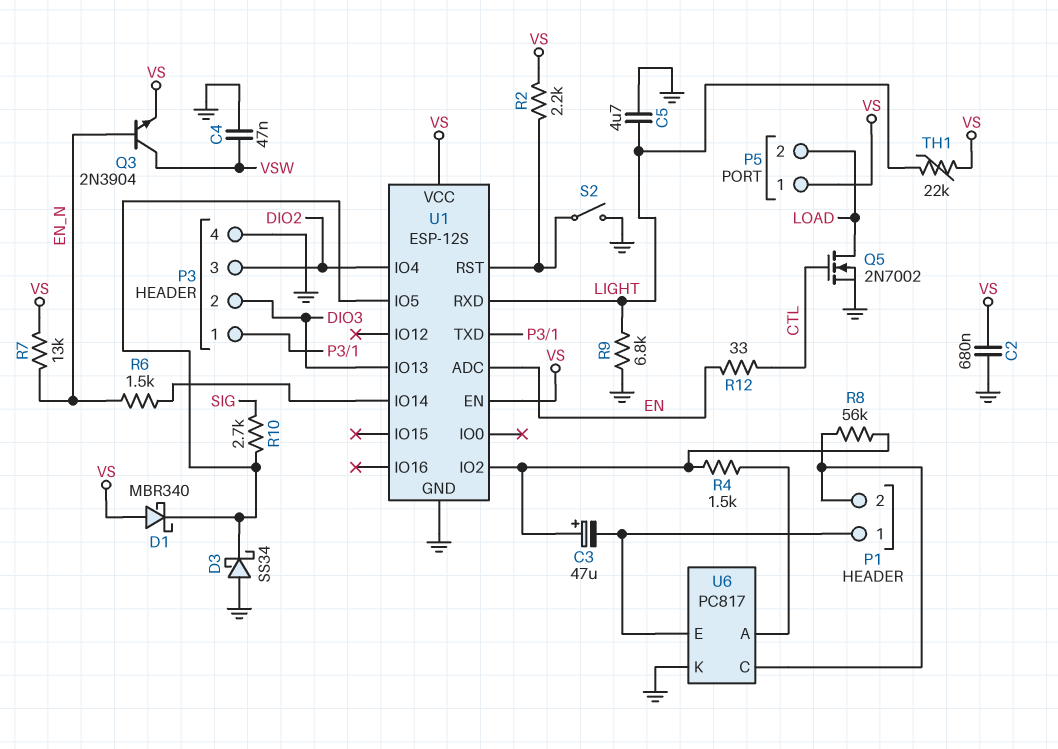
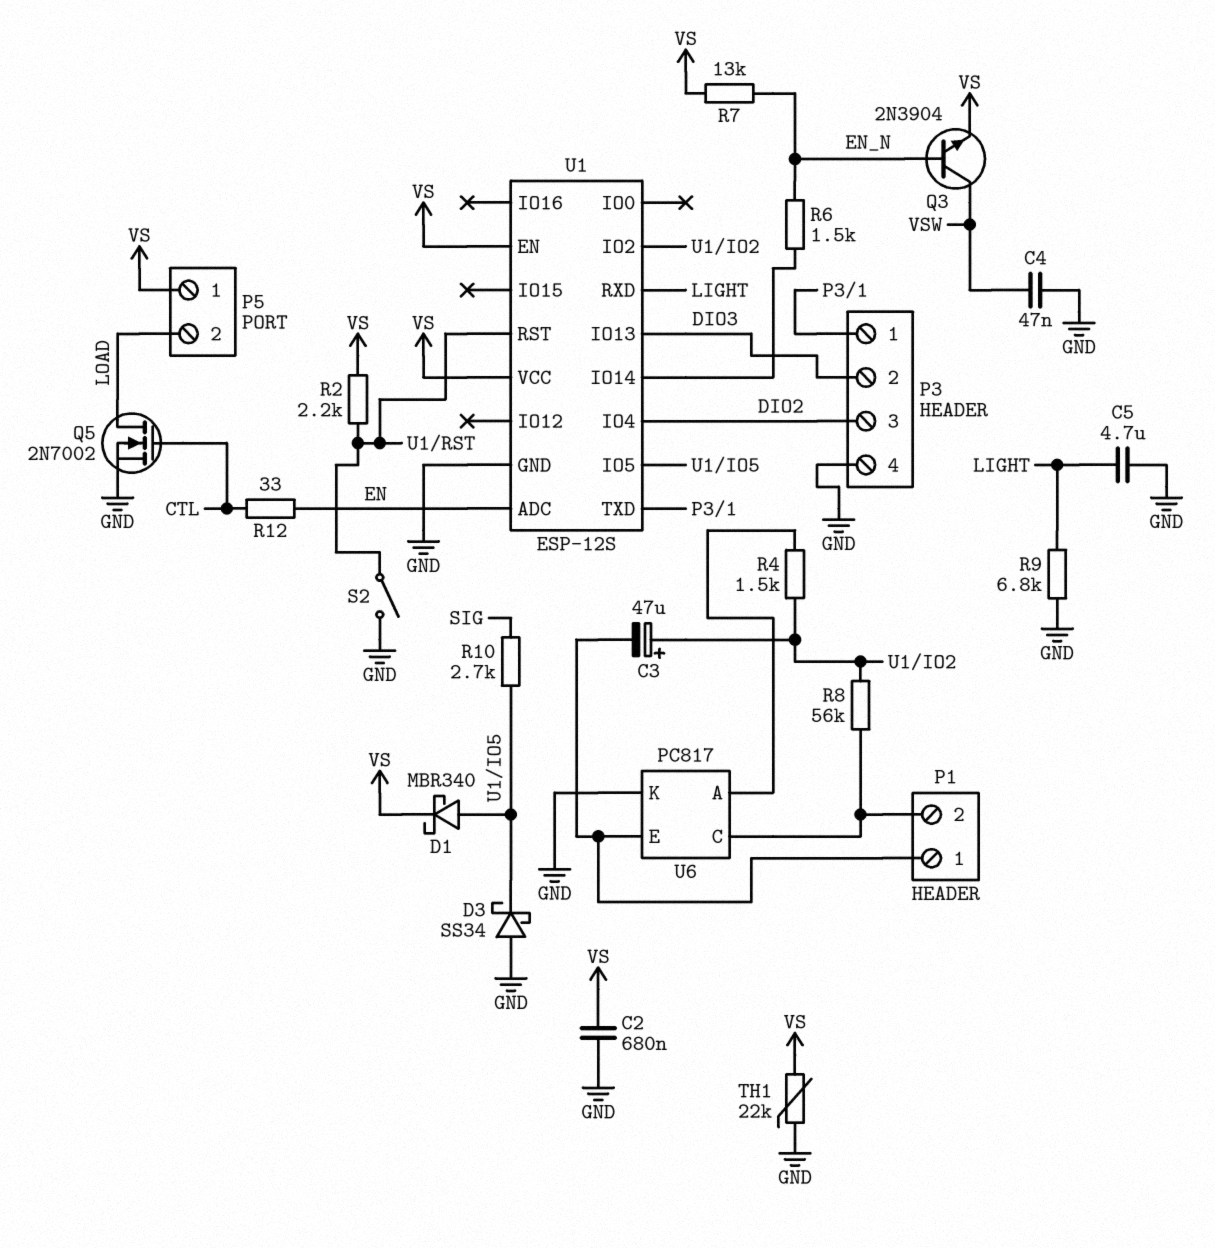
D1: schottky MBR340 (A VS, K U1/IO5) -> schottky MBR340 (A U1/IO5, K VS)
TH1: 22k (LIGHT, VS) -> 22k (GND, VS)

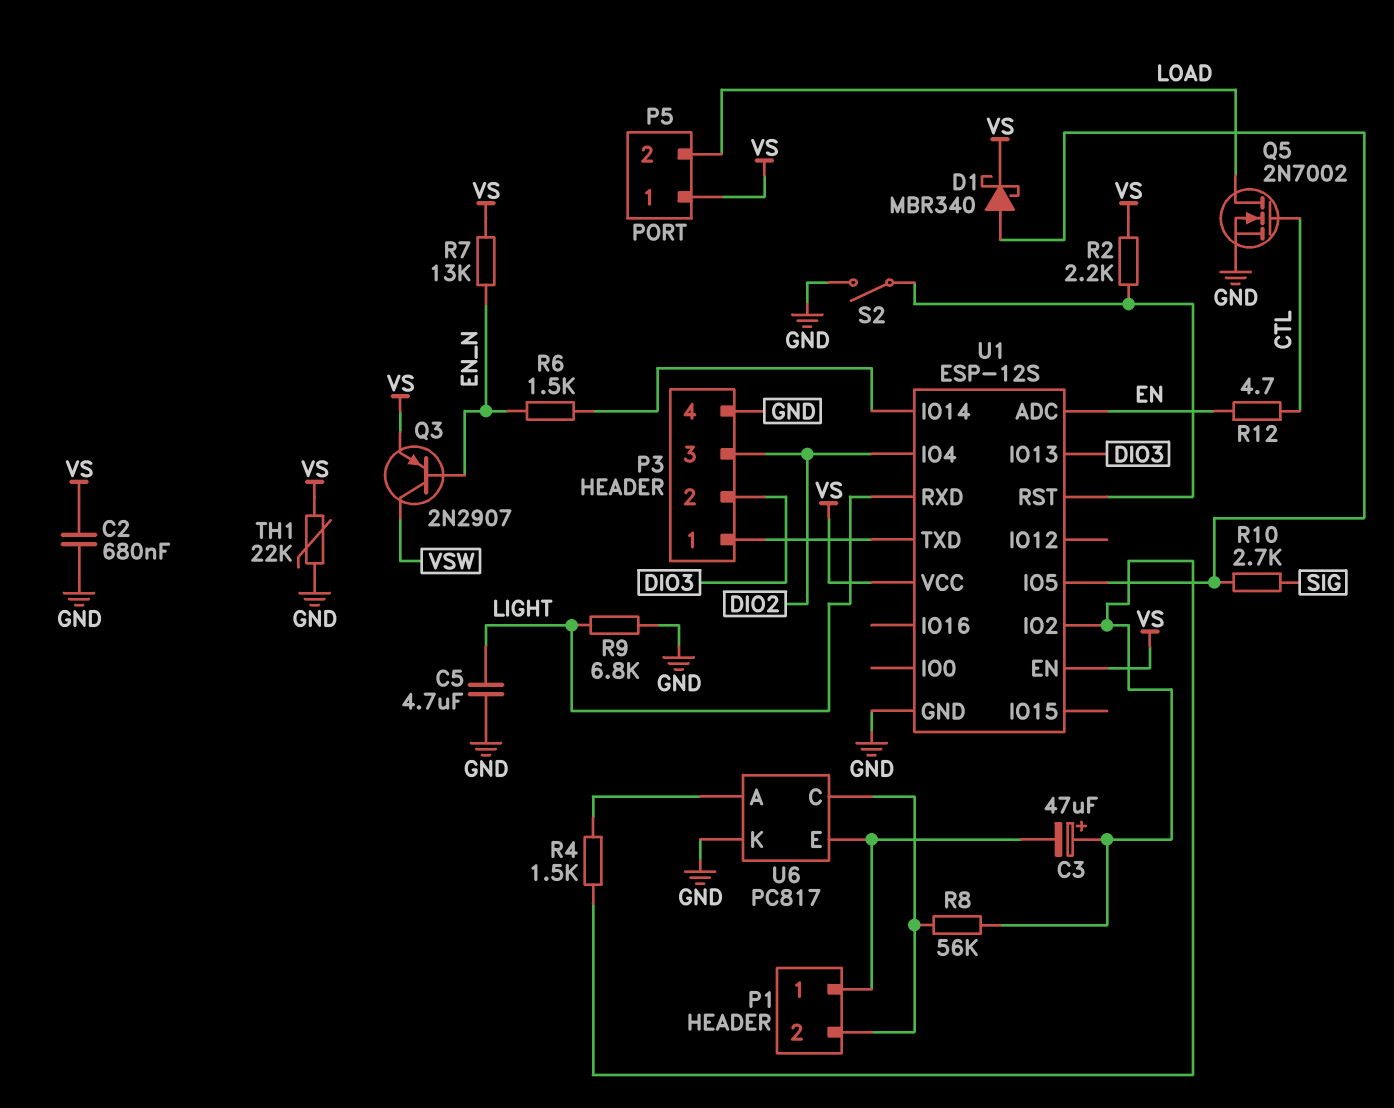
C4: 47nF (GND, VSW) -> none
D3: schottky SS34 (A GND, K U1/IO5) -> none
Q3: NPN 2N3904 (B EN_N, C VSW, E VS) -> PNP 2N2907 (B EN_N, C VSW, E VS)
R12: 33 (CTL, EN) -> 4.7 (CTL, EN)

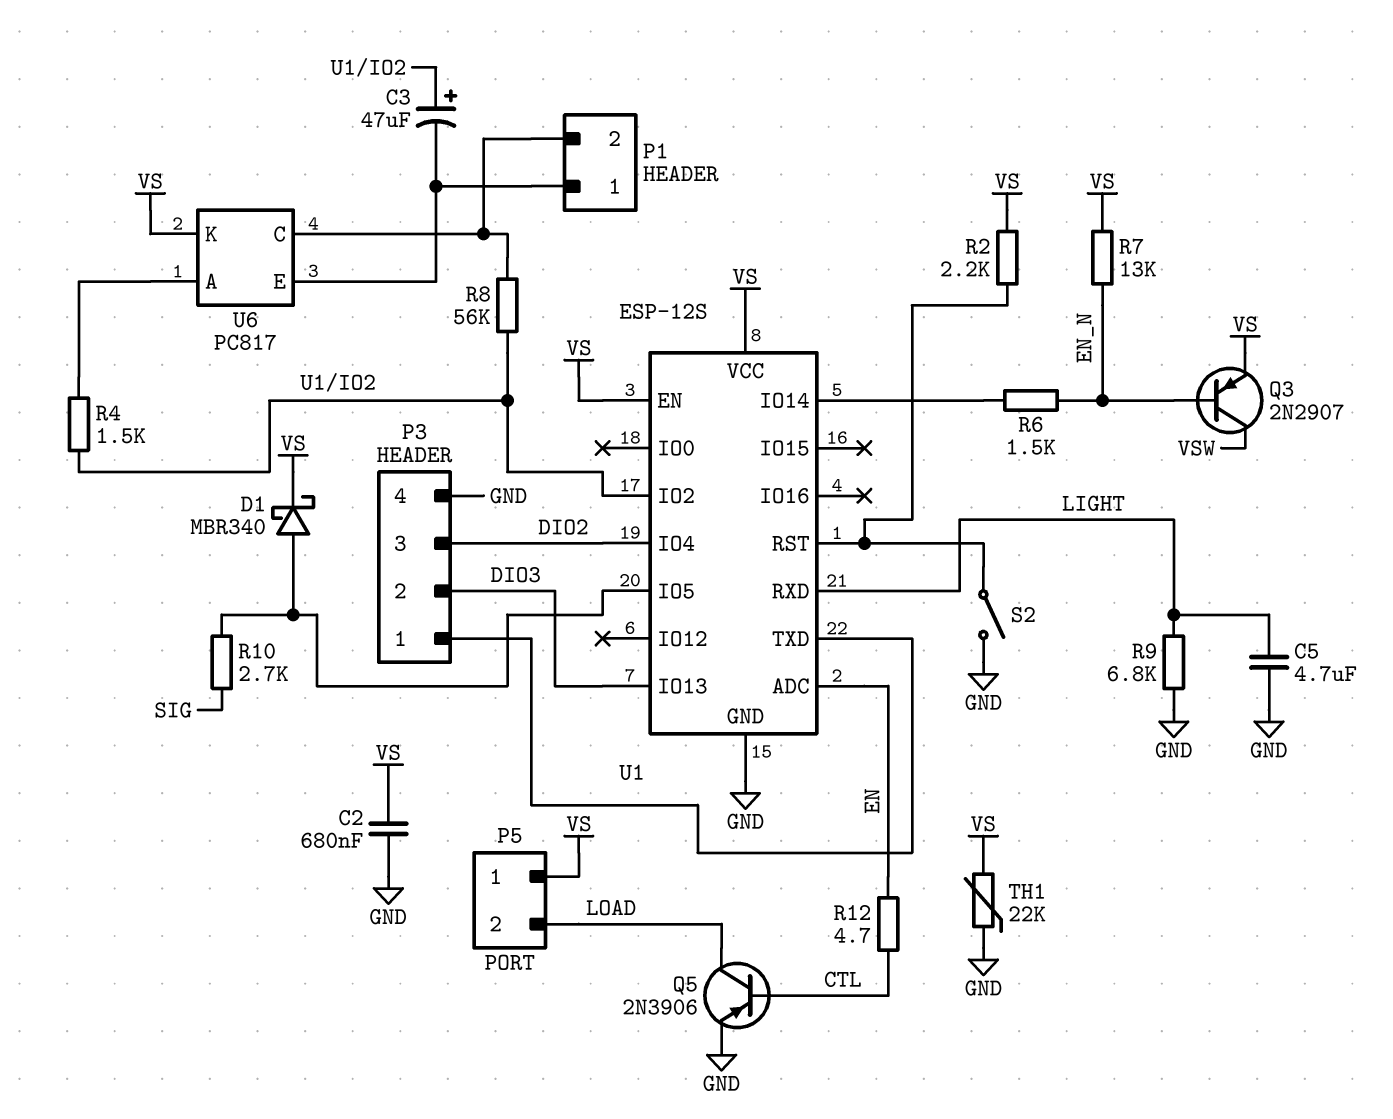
Q5: NMOS 2N7002 (G CTL, D LOAD, S GND) -> PNP 2N3906 (B CTL, C LOAD, E GND)
U6 pin K: GND -> VS

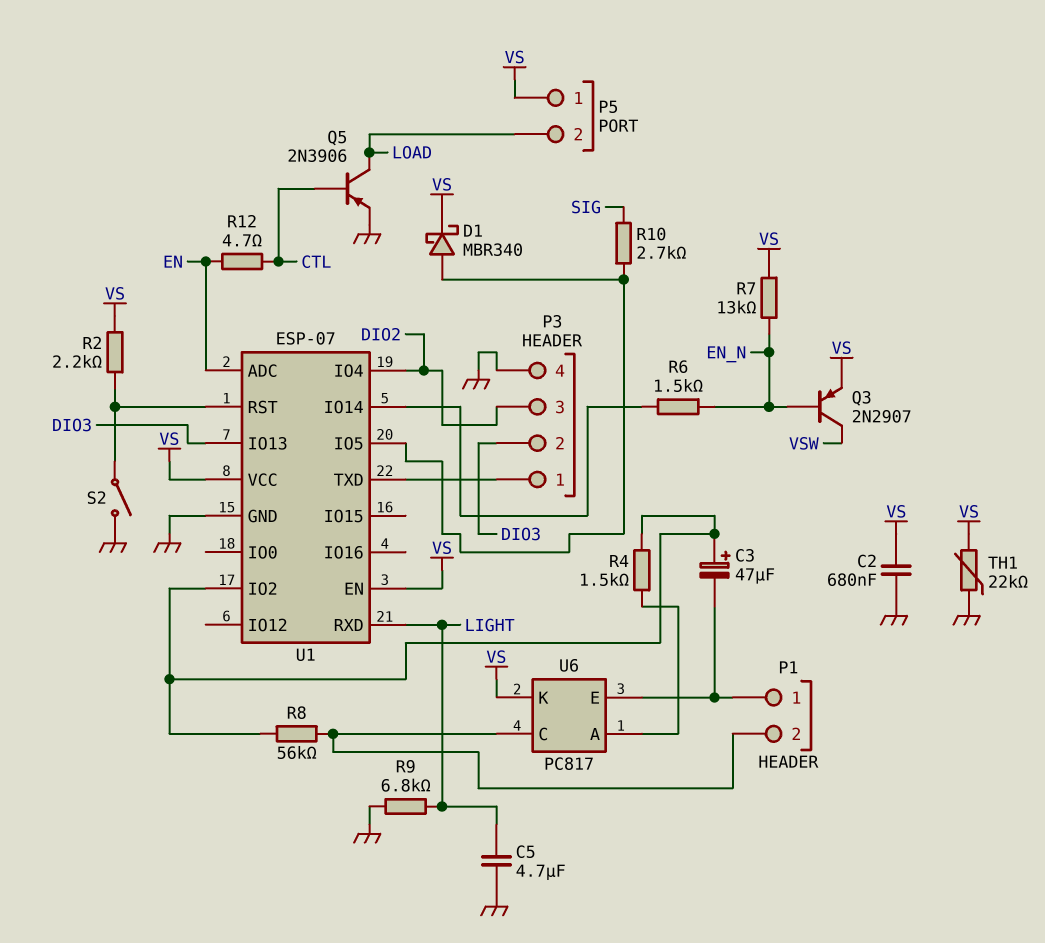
U1: ESP-12S -> ESP-07

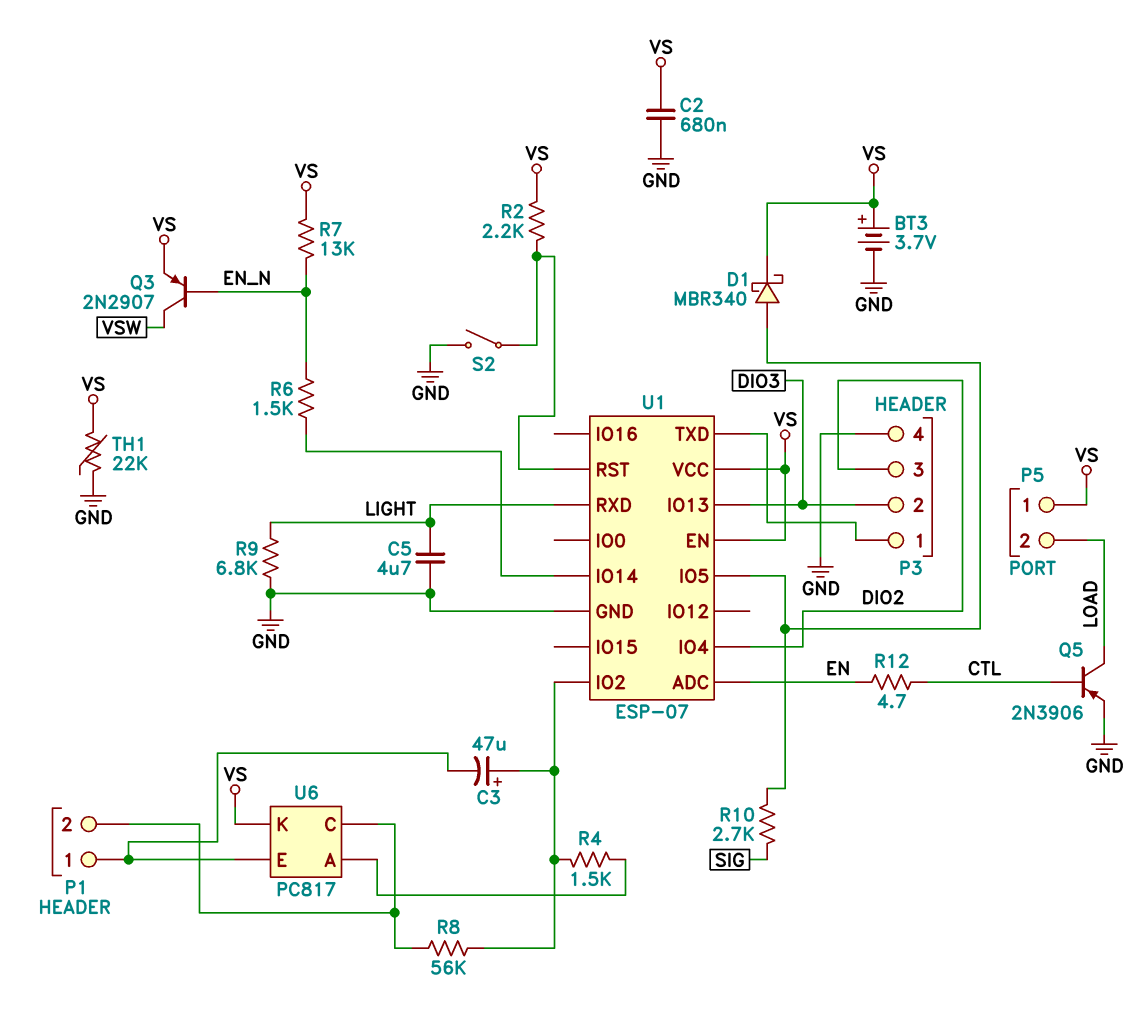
BT3: none -> 3.7V (plus VS, minus GND)

